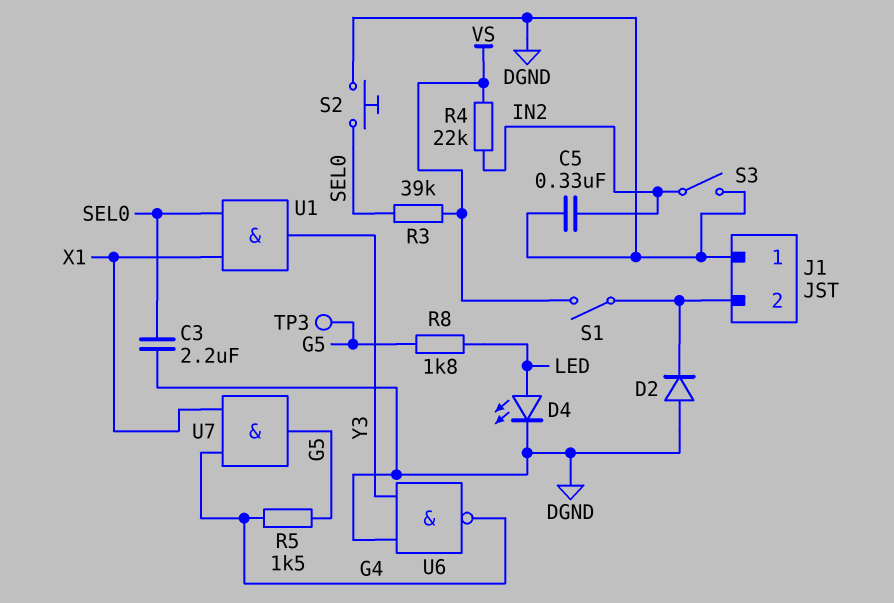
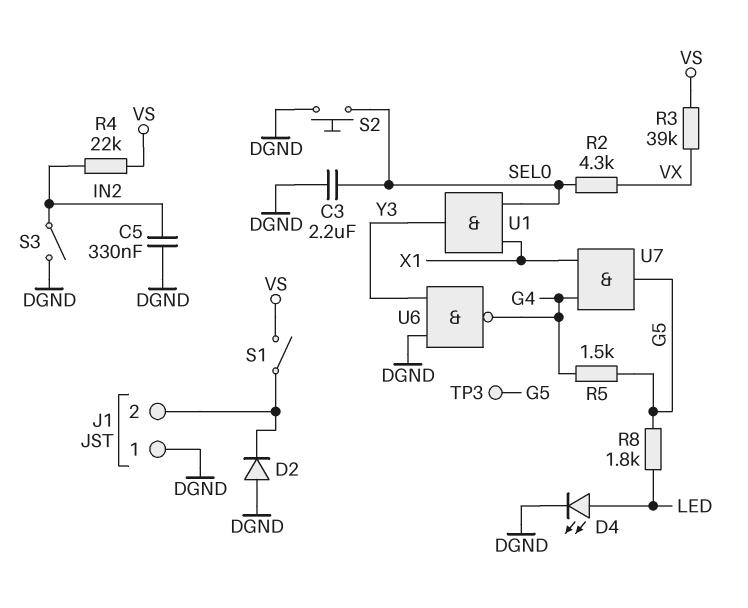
R2: none -> 4.3k (SEL0, VX)
R3: 39k (SEL0, VS) -> 39k (VS, VX)

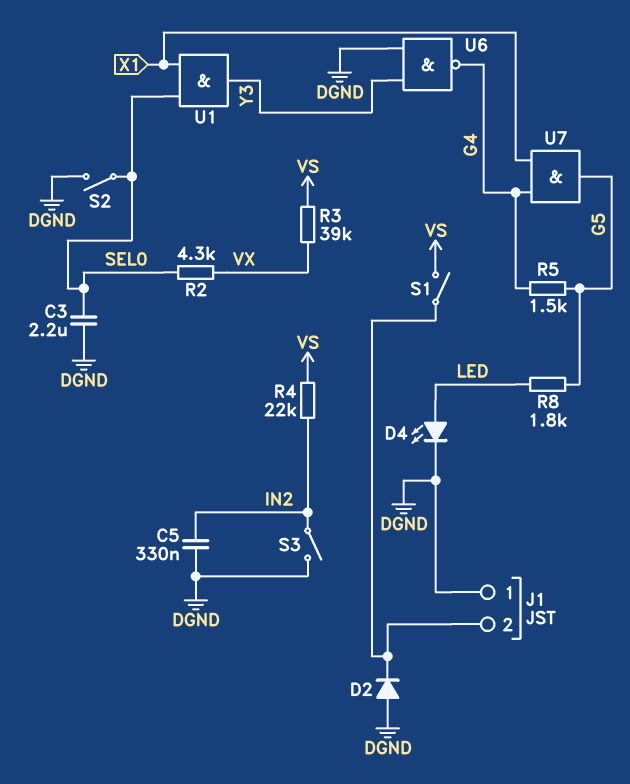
S2: button (DGND, SEL0) -> switch (DGND, SEL0)
TP3: test point (G5) -> none

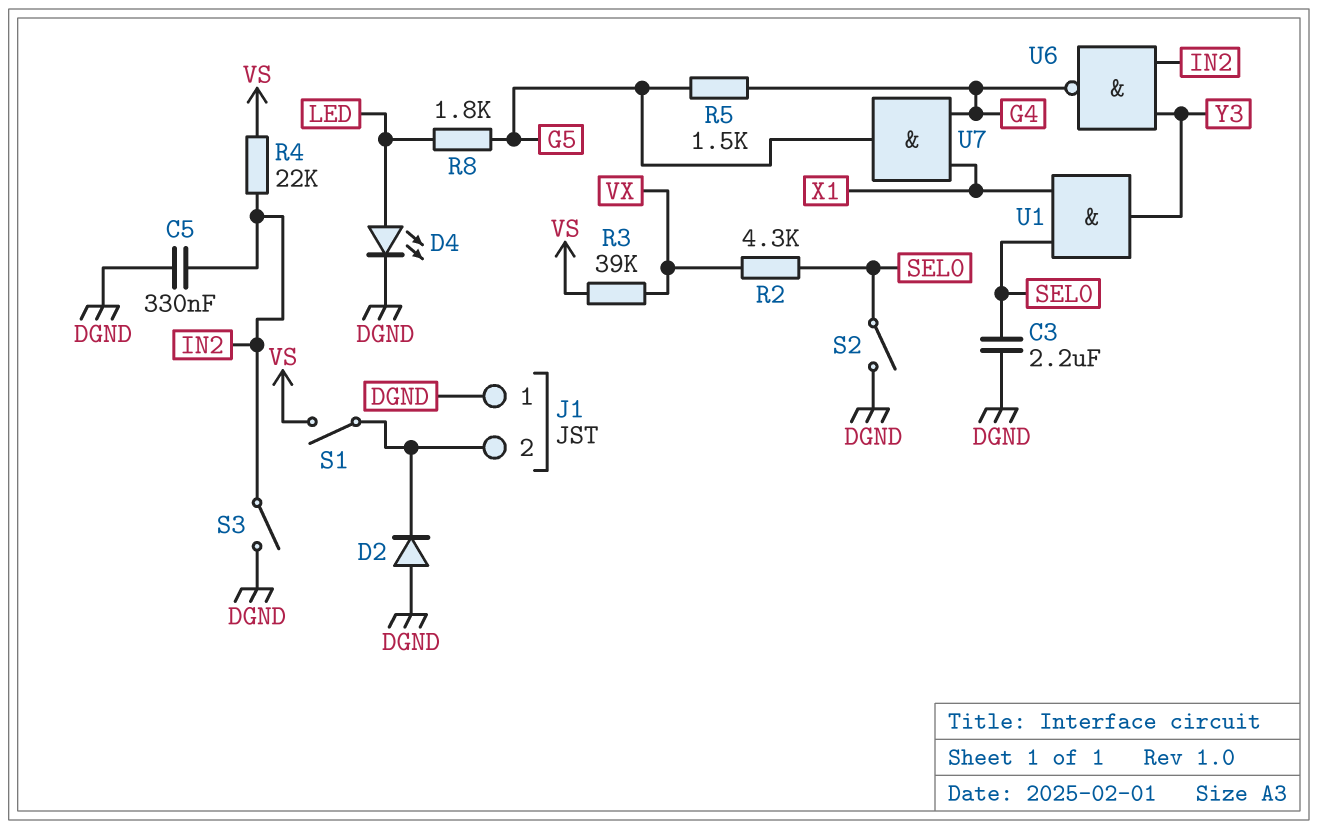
U6: NAND (in DGND, in Y3, out G4) -> NAND (in IN2, in Y3, out G4)

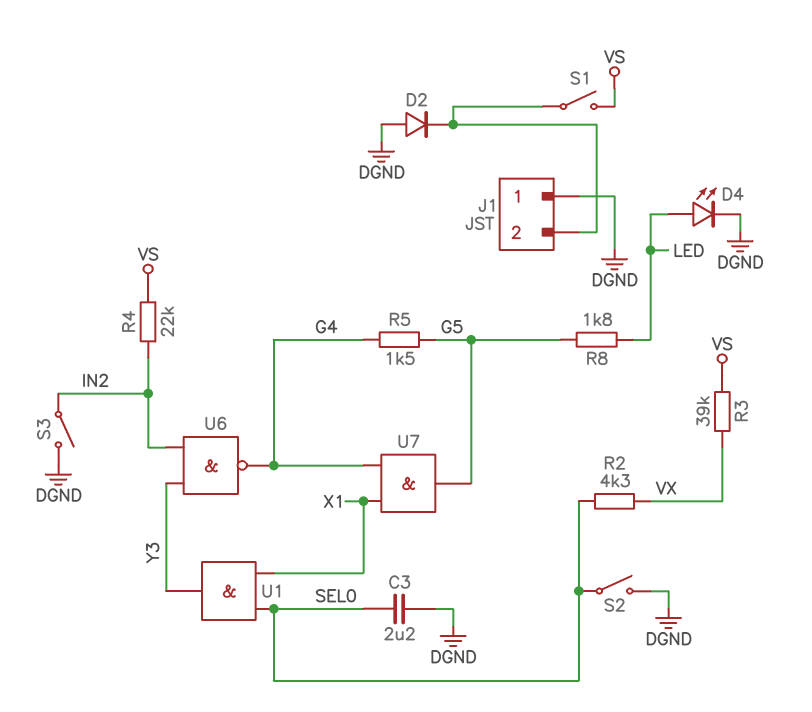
C5: 330nF (DGND, IN2) -> none

